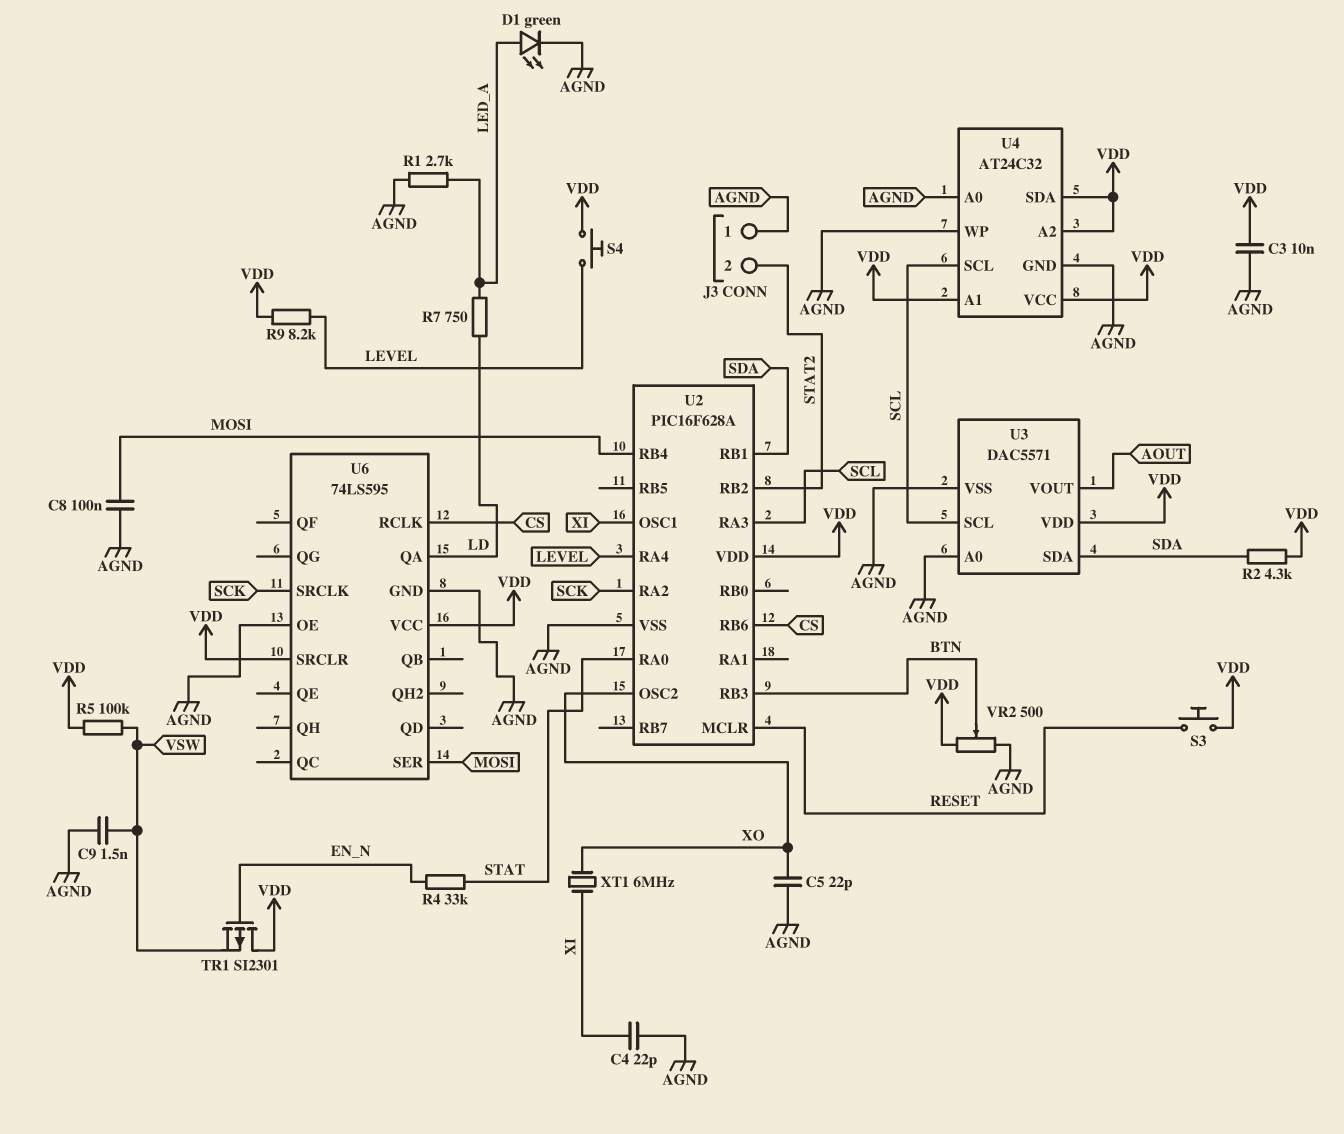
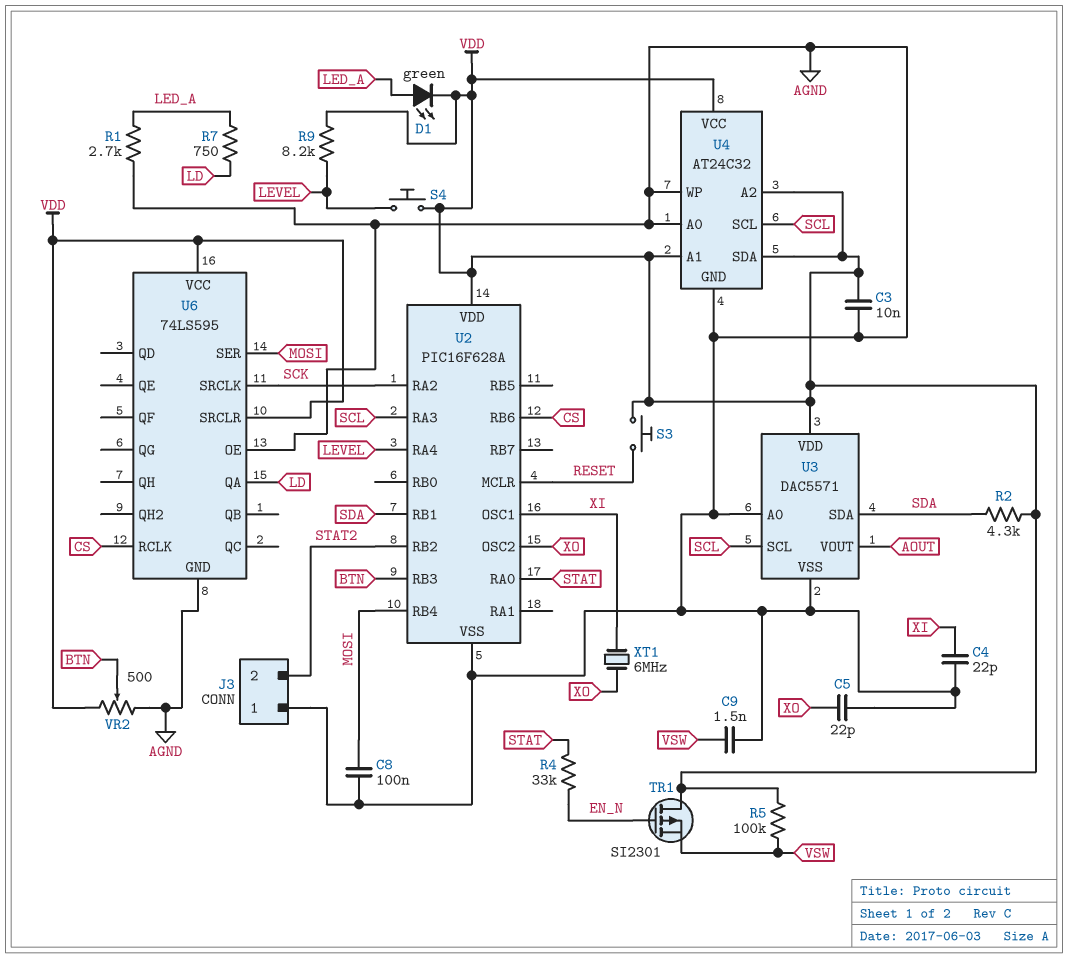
D1: LED green (A LED_A, K AGND) -> LED green (A LED_A, K VDD)

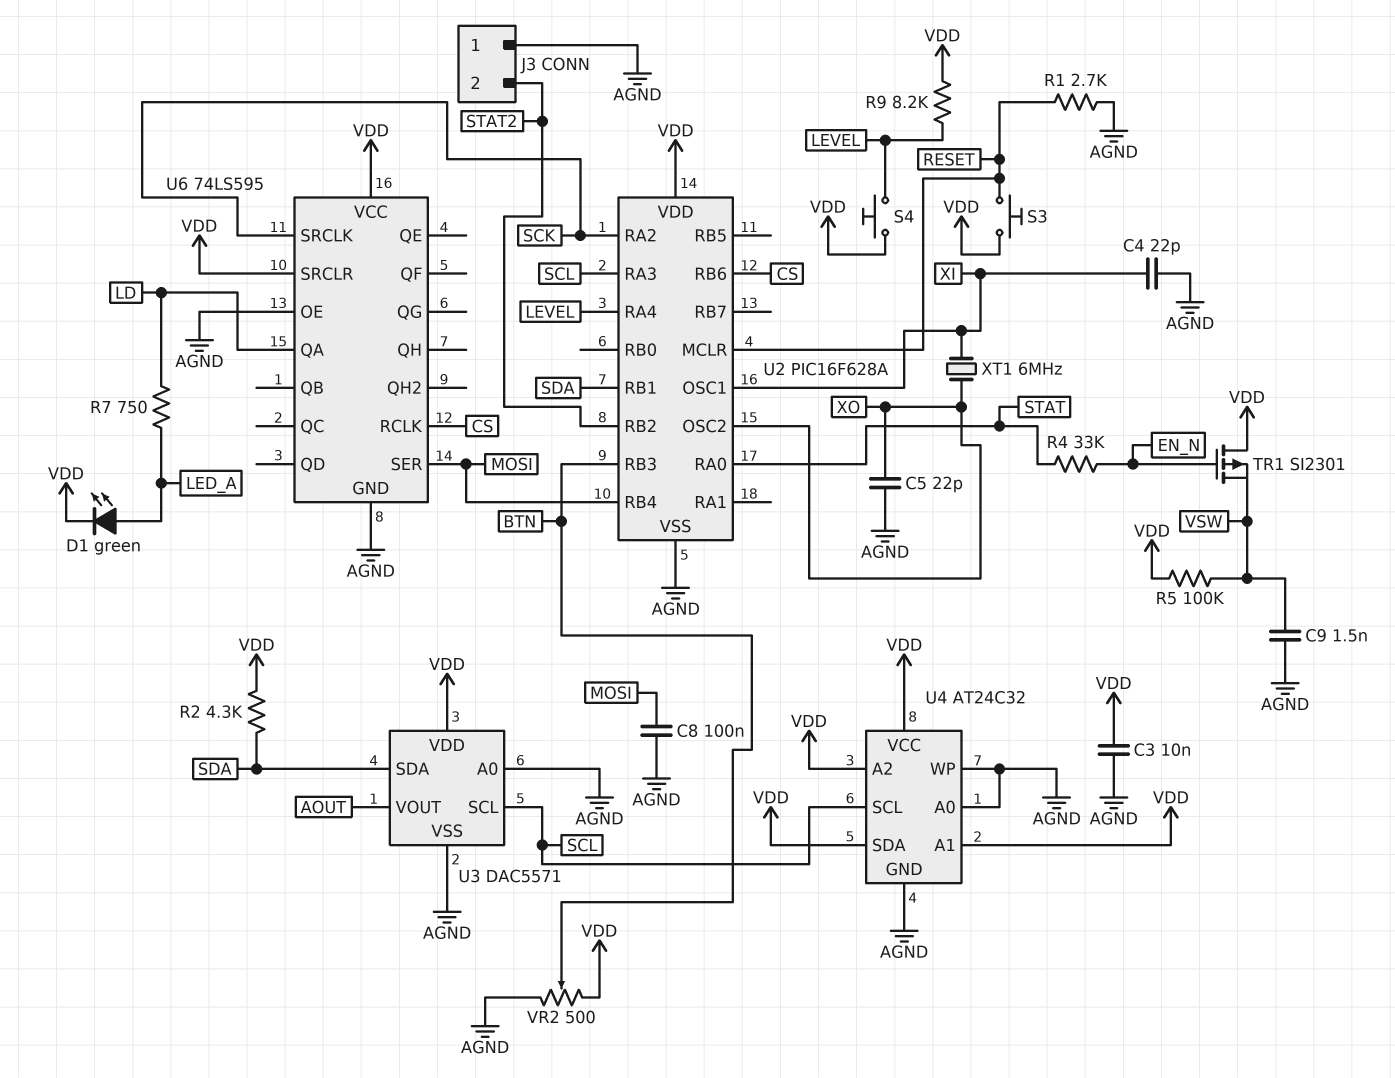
R1: 2.7k (AGND, LED_A) -> 2.7k (AGND, RESET)

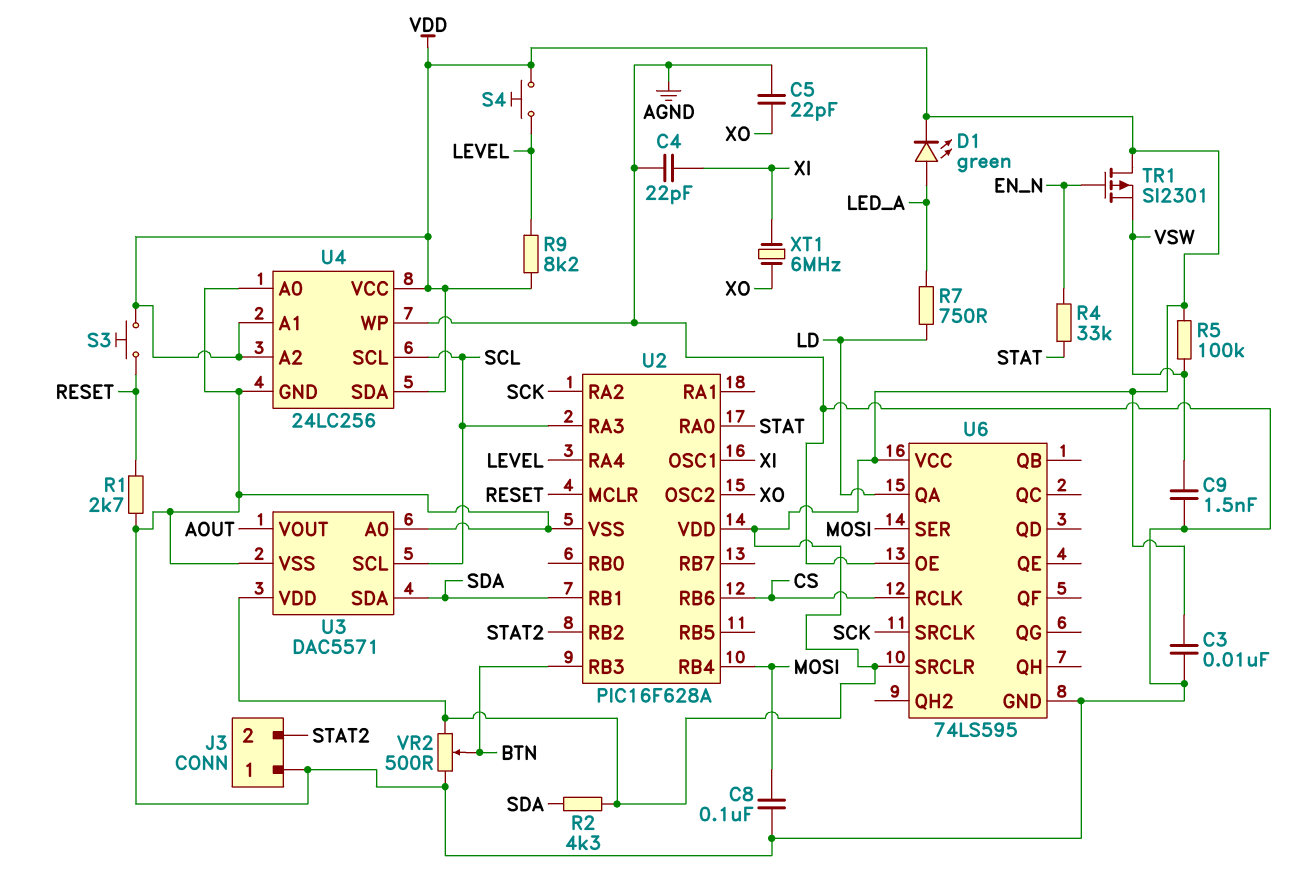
U4: AT24C32 -> 24LC256

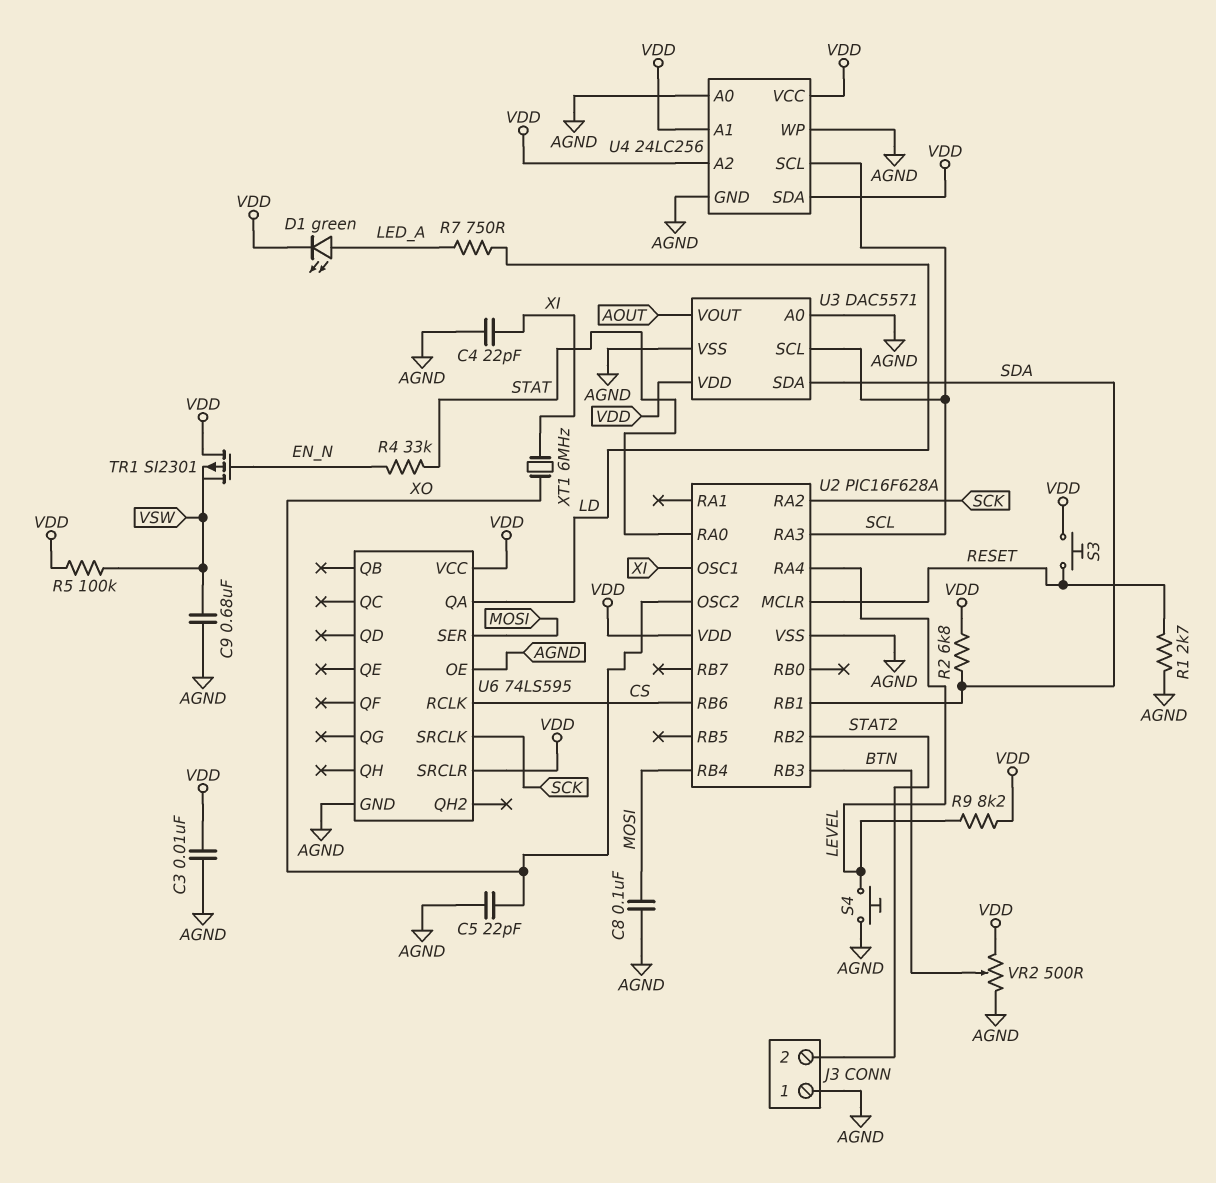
C9: 1.5nF (AGND, VSW) -> 680nF (AGND, VSW)
R2: 4.3k (SDA, VDD) -> 6.8k (SDA, VDD)
S4: button (LEVEL, VDD) -> button (AGND, LEVEL)

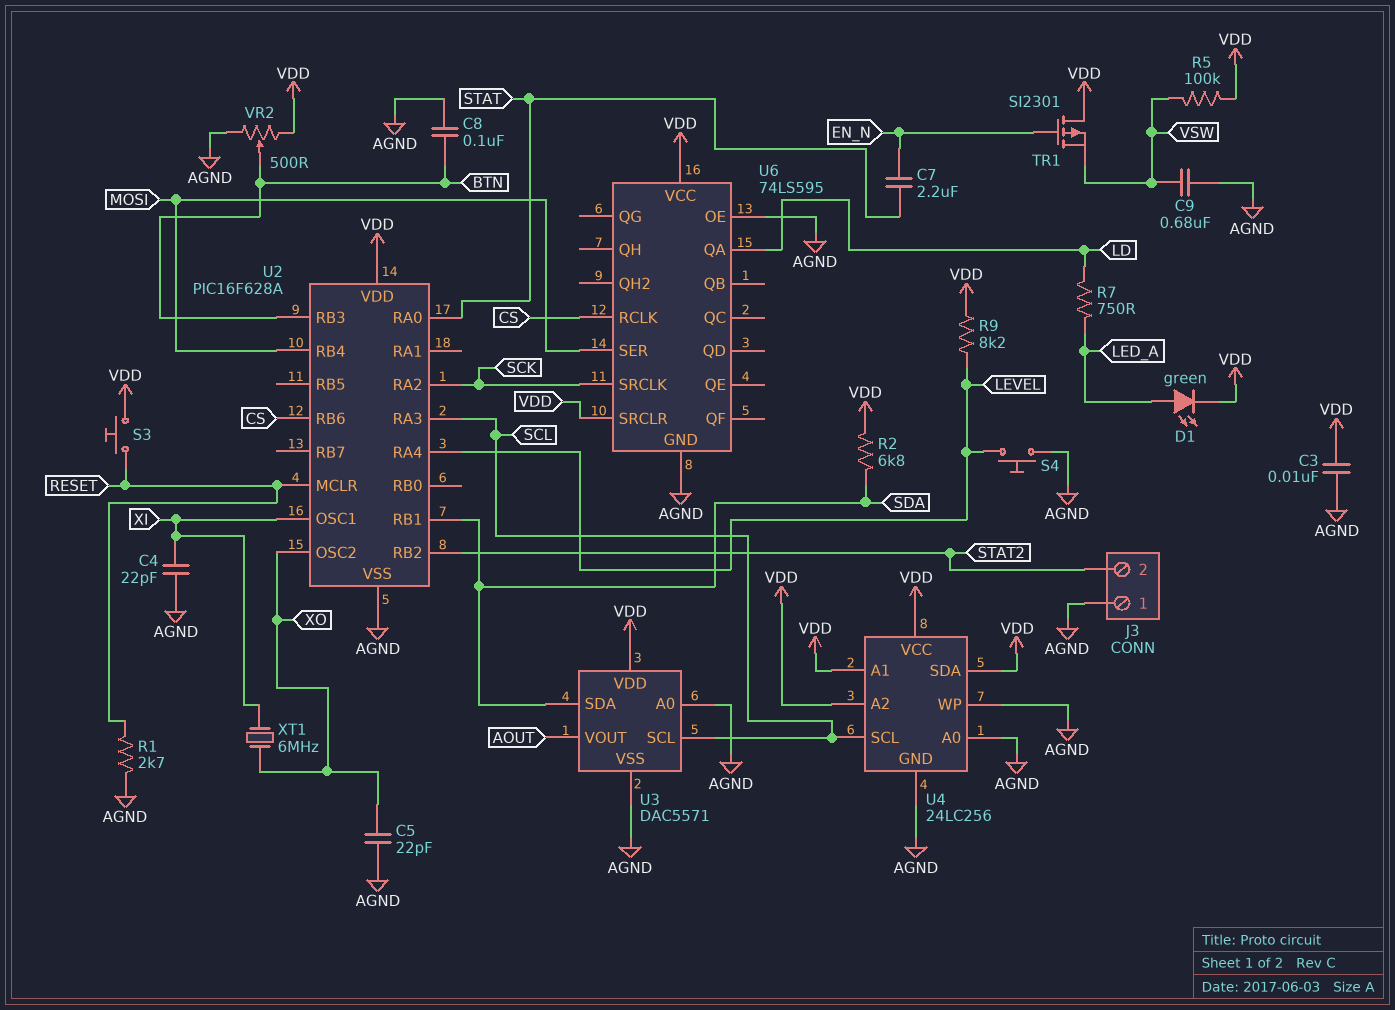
C7: none -> 2.2uF (EN_N, STAT)
C8: 100nF (AGND, MOSI) -> 100nF (AGND, BTN)
R4: 33k (EN_N, STAT) -> none

